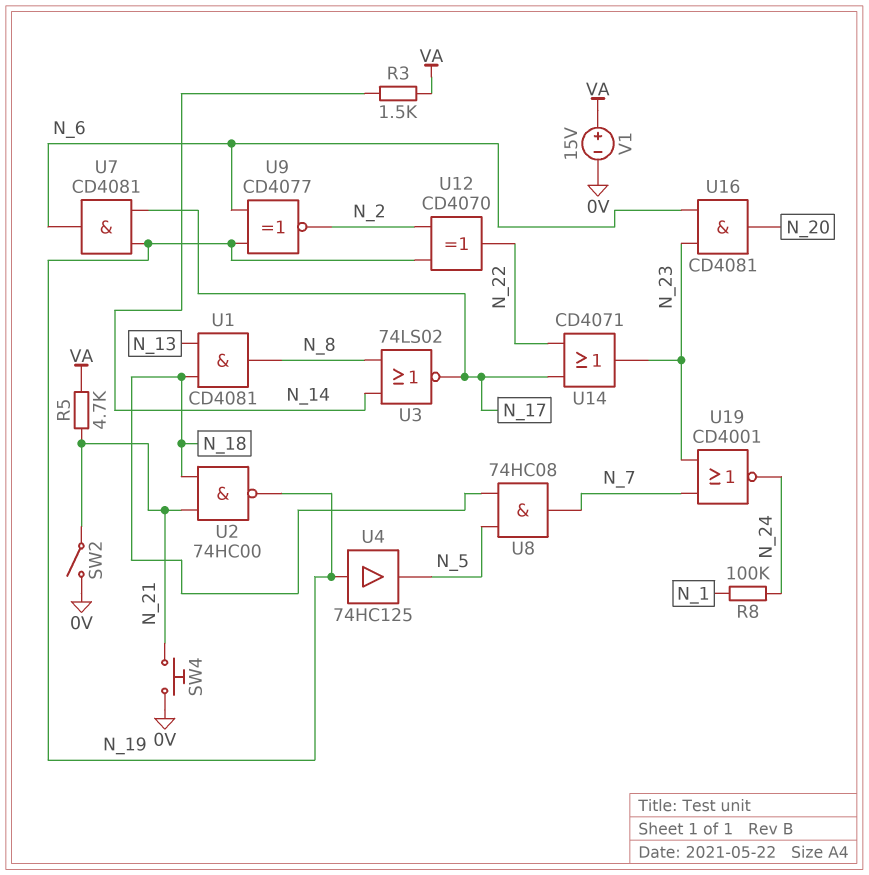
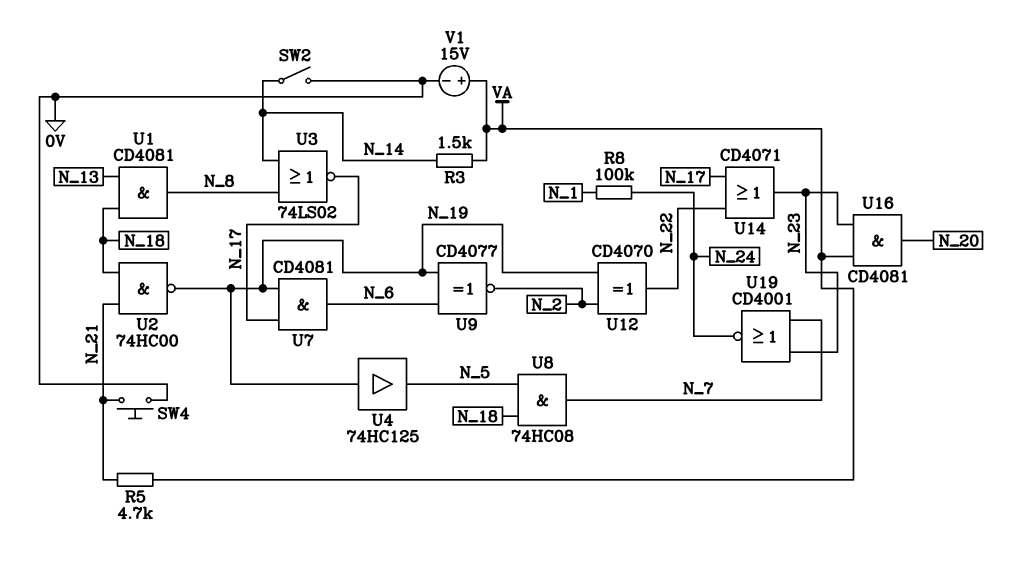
SW2: switch (0V, N_21) -> switch (0V, N_14)
U16: AND CD4081 (in N_6, in N_23, out N_20) -> AND CD4081 (in N_23, in VA, out N_20)

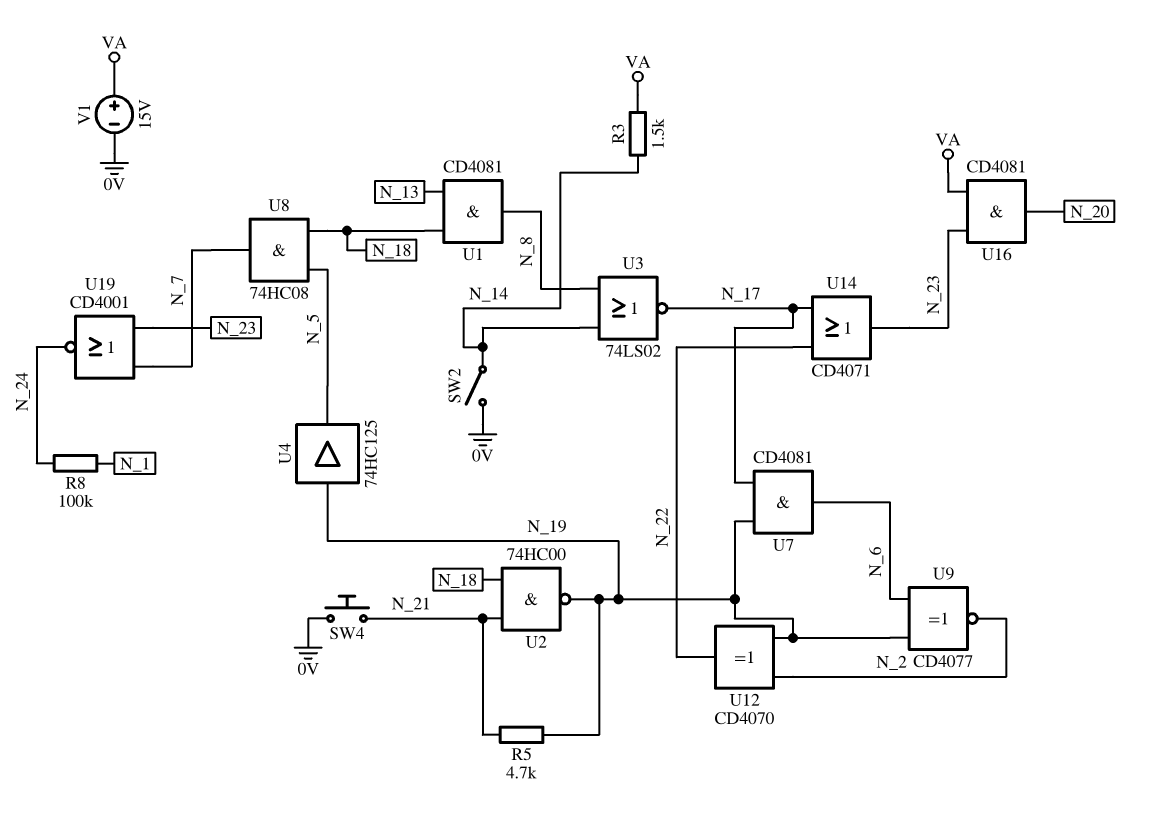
R5: 4.7k (N_21, VA) -> 4.7k (N_19, N_21)

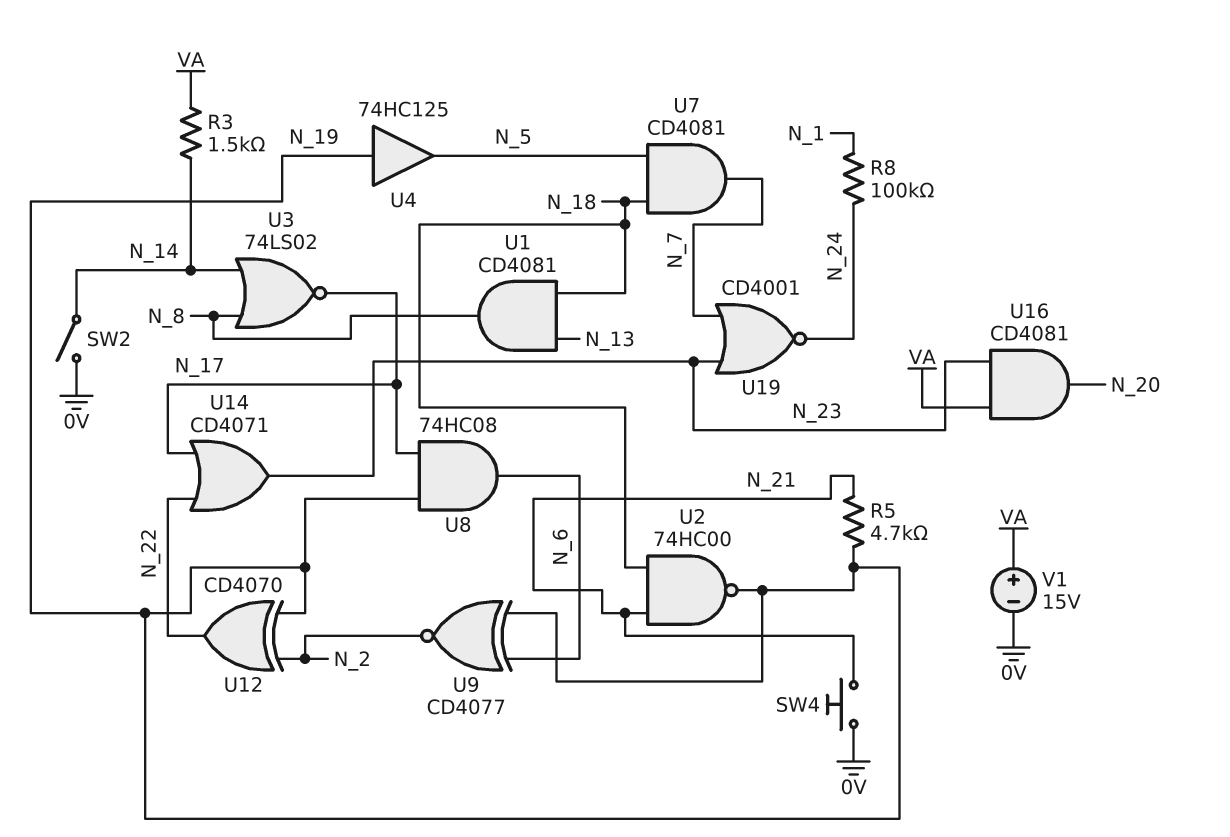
U7: AND CD4081 (in N_17, in N_19, out N_6) -> AND CD4081 (in N_5, in N_18, out N_7)
U8: AND 74HC08 (in N_5, in N_18, out N_7) -> AND 74HC08 (in N_17, in N_19, out N_6)

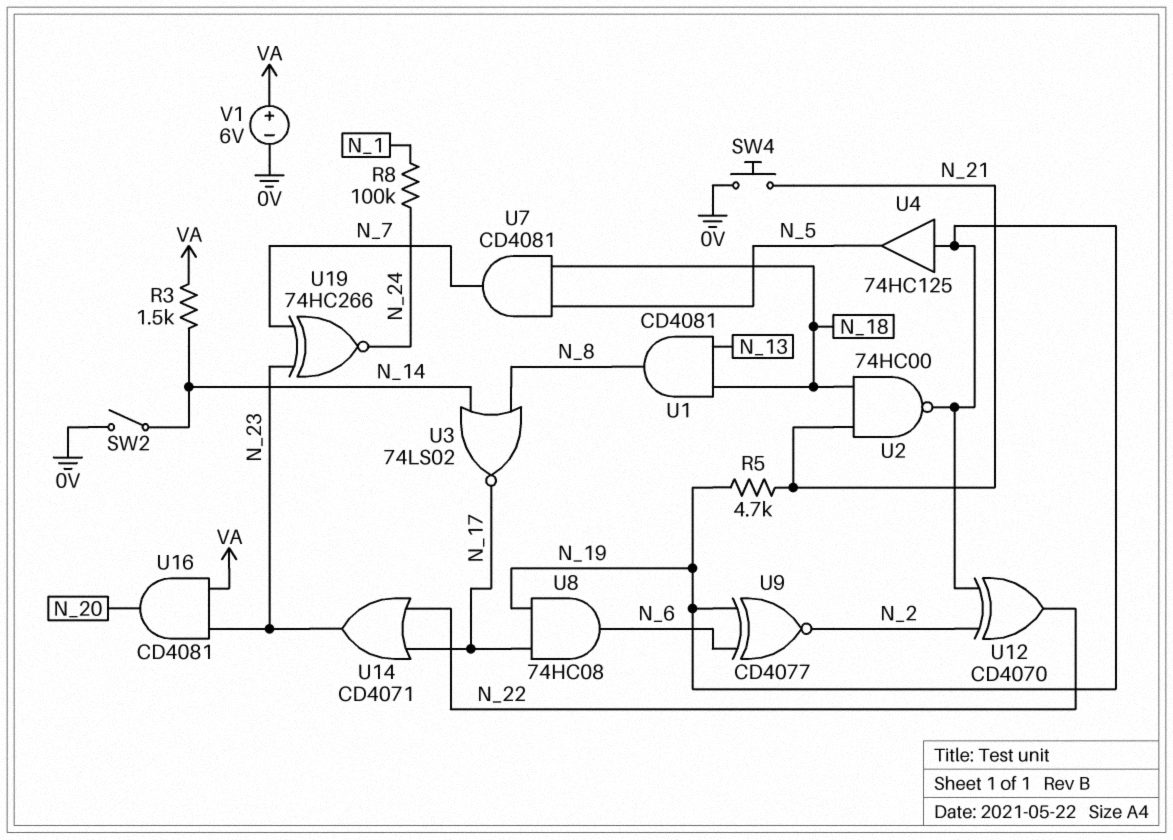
U19: NOR CD4001 (in N_7, in N_23, out N_24) -> XNOR 74HC266 (in N_7, in N_23, out N_24)
V1: 15V (plus VA, minus 0V) -> 6V (plus VA, minus 0V)

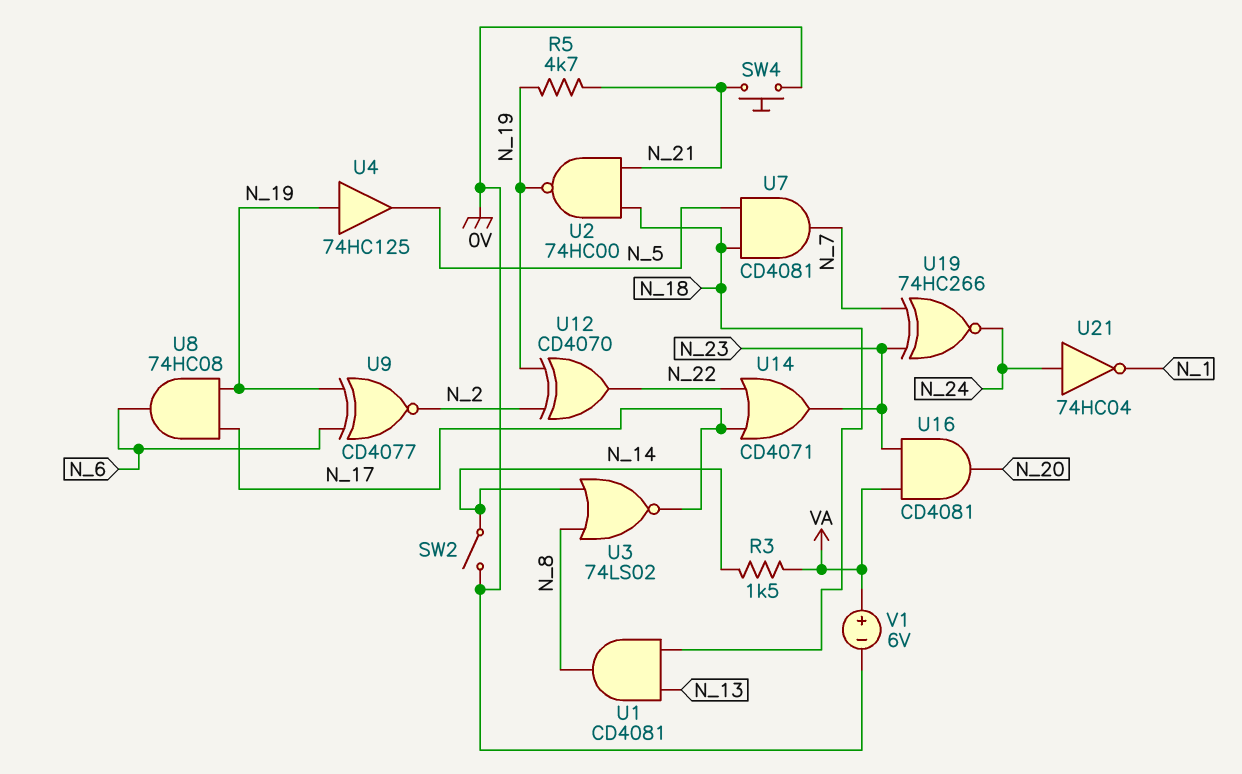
R8: 100k (N_1, N_24) -> none
U21: none -> NOT 74HC04 (in N_24, out N_1)

